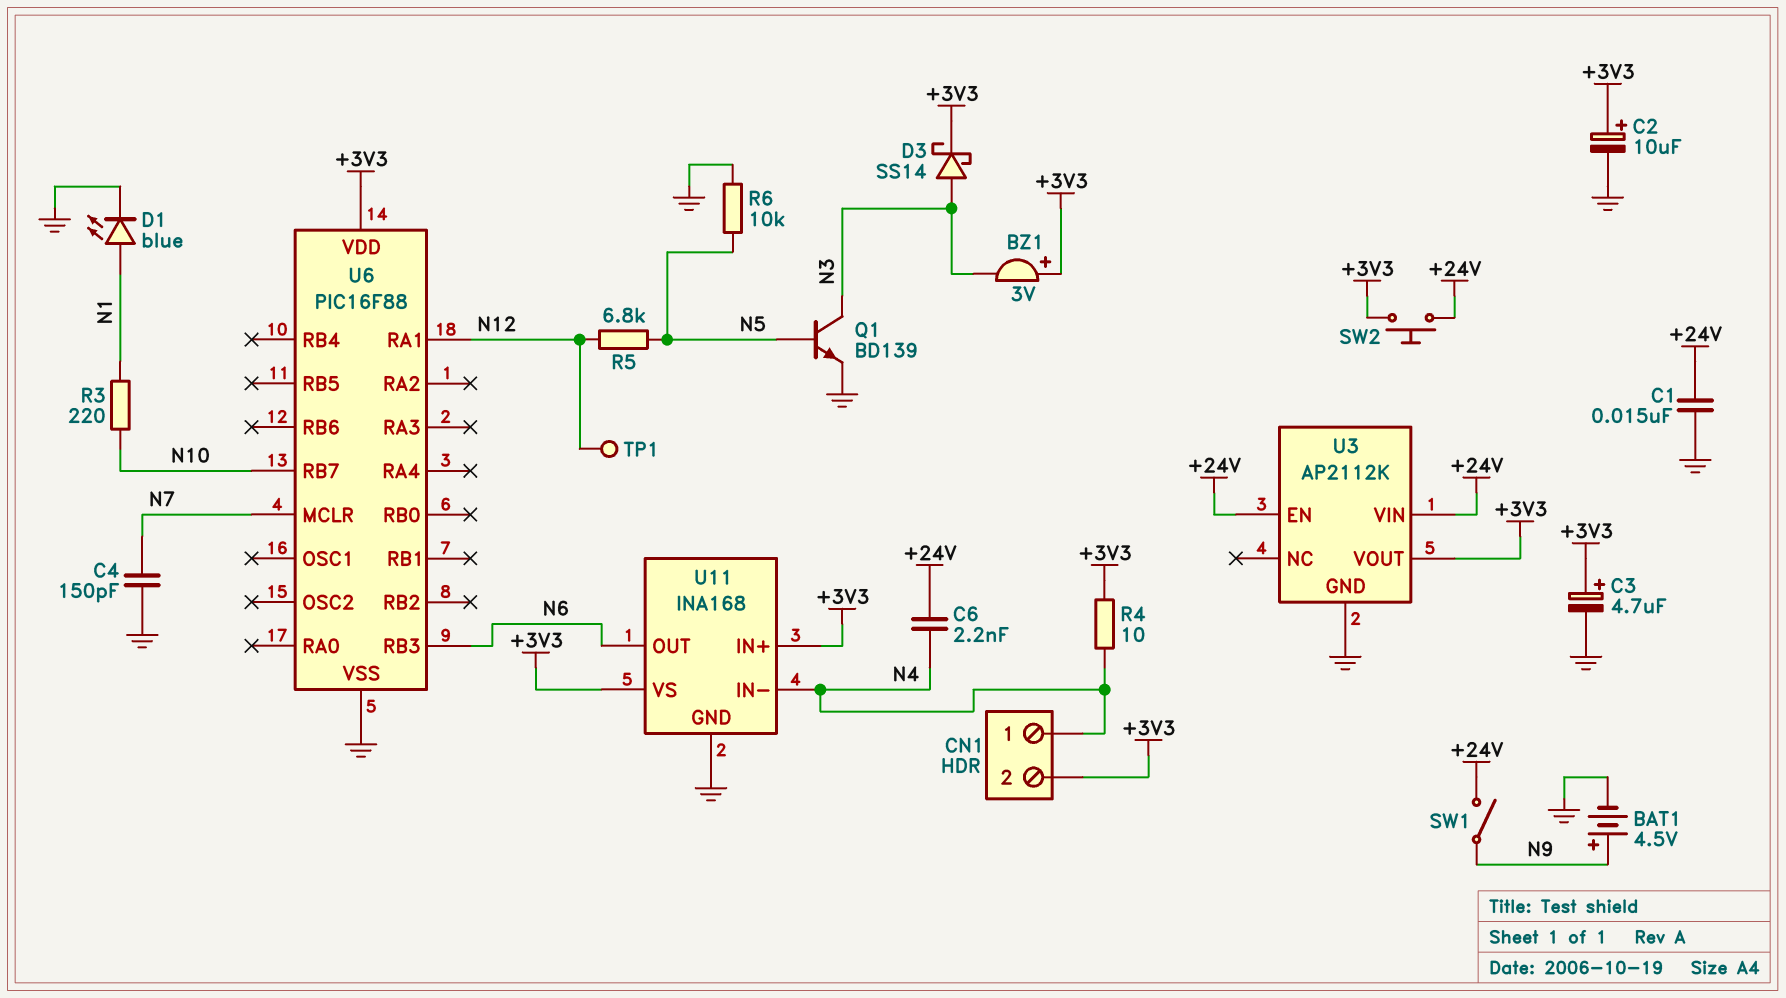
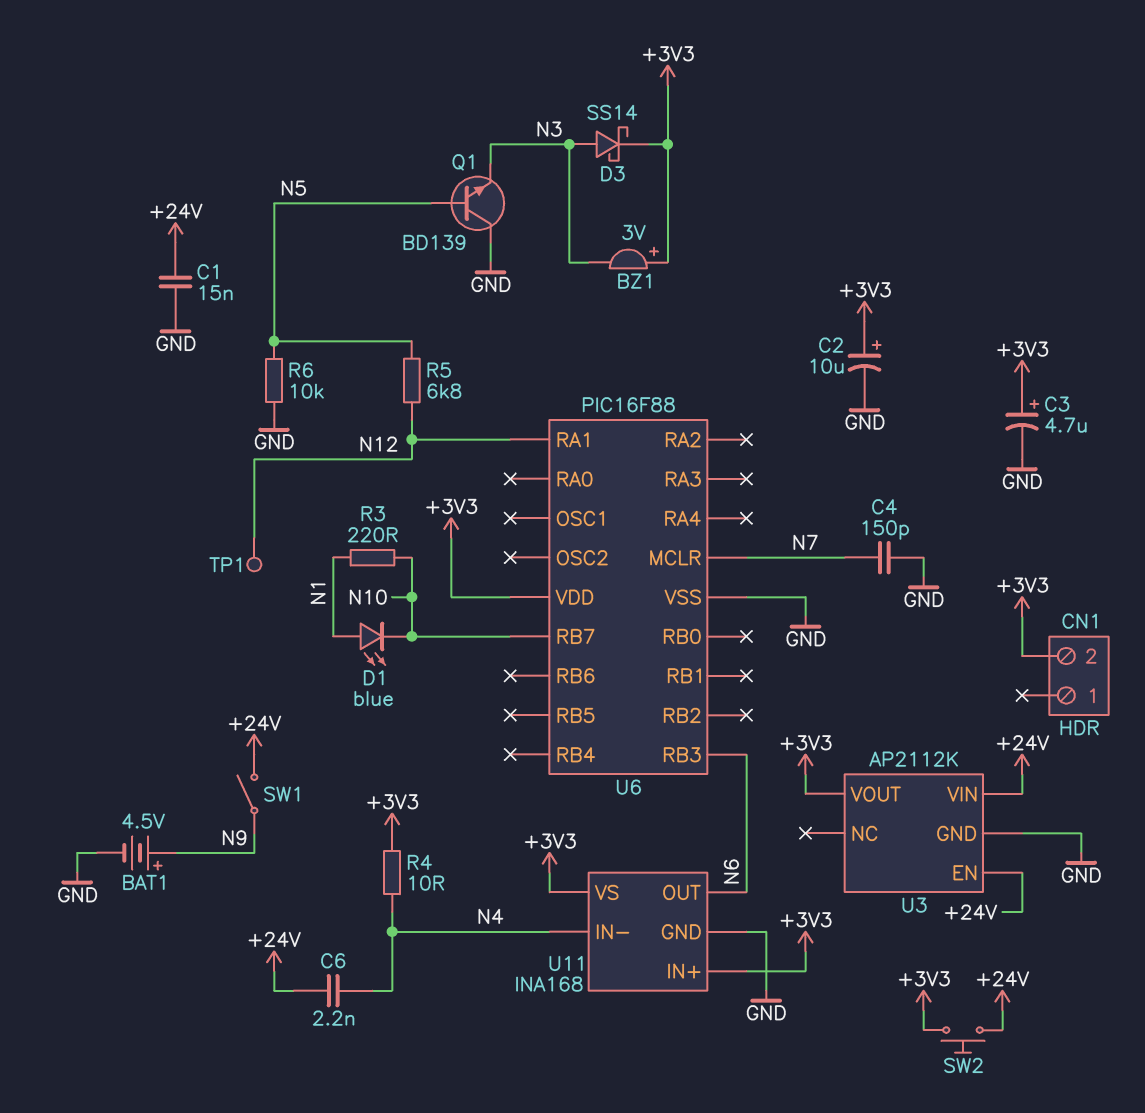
CN1 pin 1: N4 -> none
D1: LED blue (A N1, K GND) -> LED blue (A N1, K N10)
Q1: NPN BD139 (B N5, C N3, E GND) -> NPN BD139 (B N5, C GND, E N3)

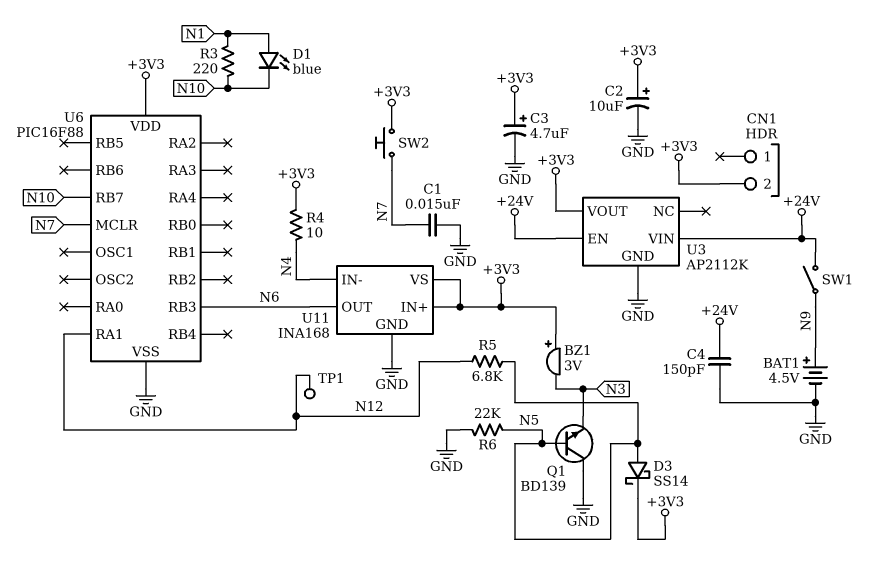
C1: 15nF (+24V, GND) -> 15nF (GND, N7)
C4: 150pF (GND, N7) -> 150pF (+24V, GND)
C6: 2.2nF (+24V, N4) -> none
D3: schottky SS14 (A N3, K +3V3) -> schottky SS14 (A N5, K +3V3)
R6: 10k (GND, N5) -> 22k (GND, N5)
SW2: button (+3V3, +24V) -> button (+3V3, N7)

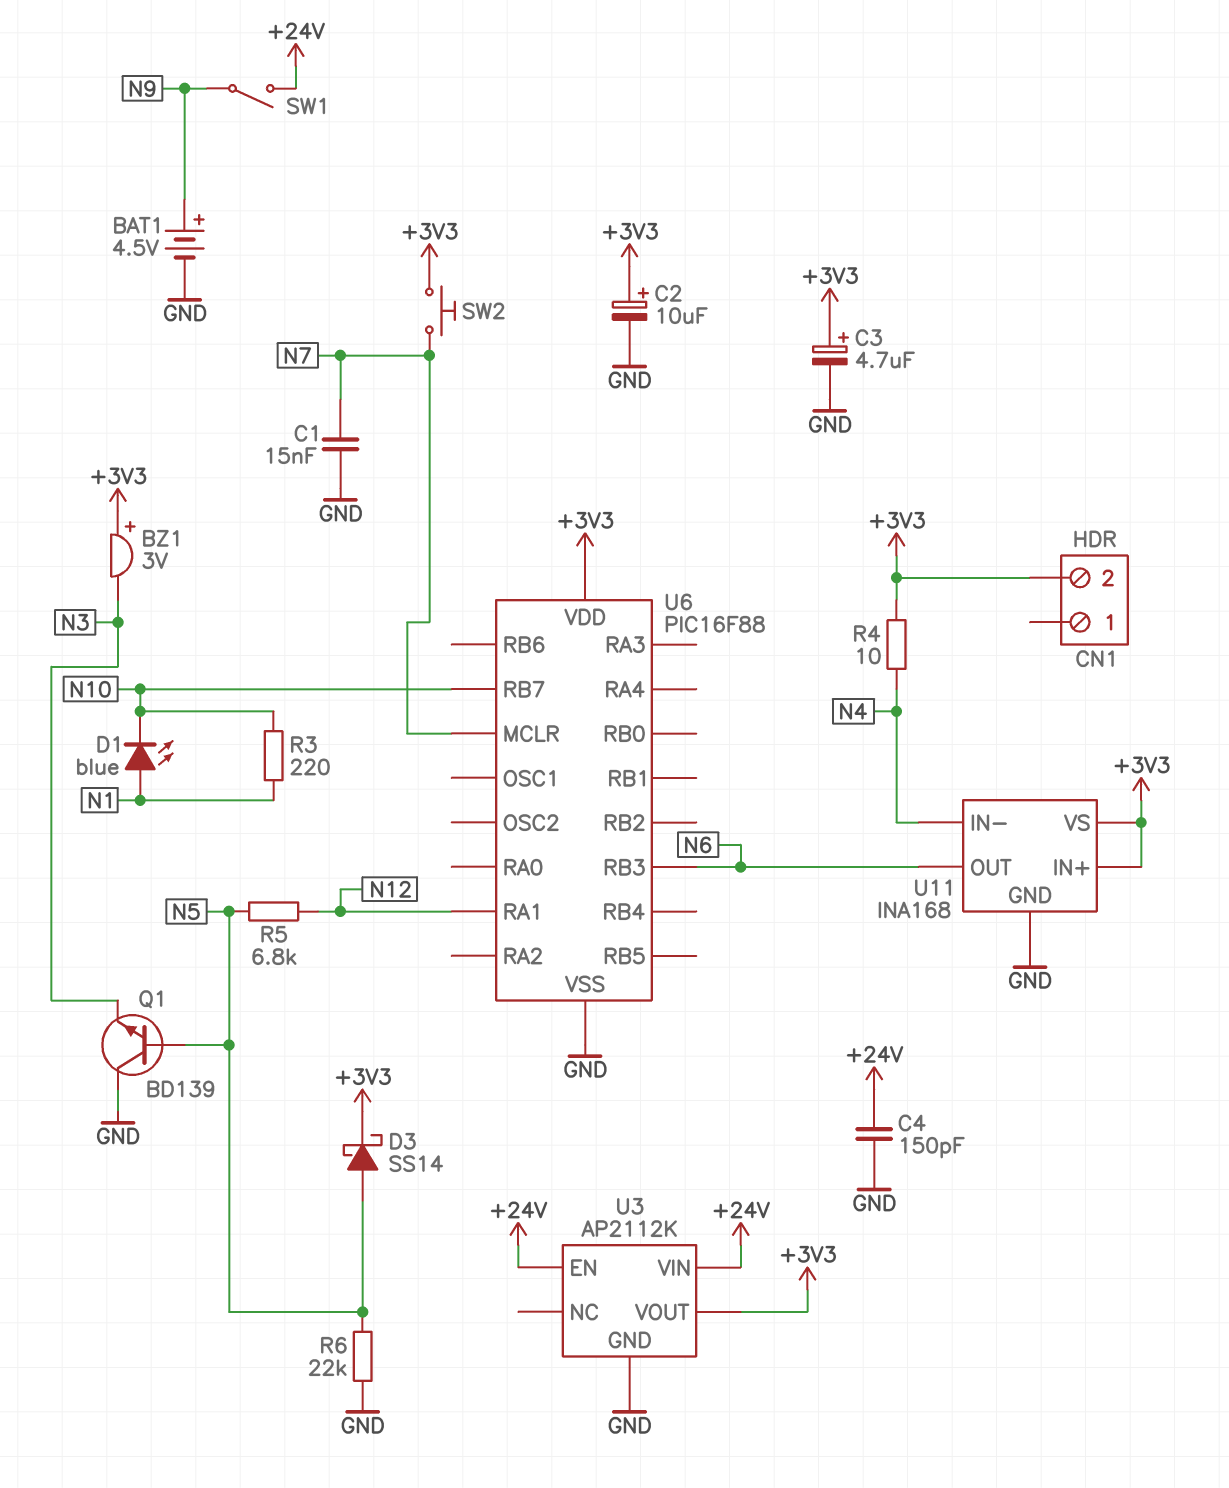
TP1: test point (N12) -> none

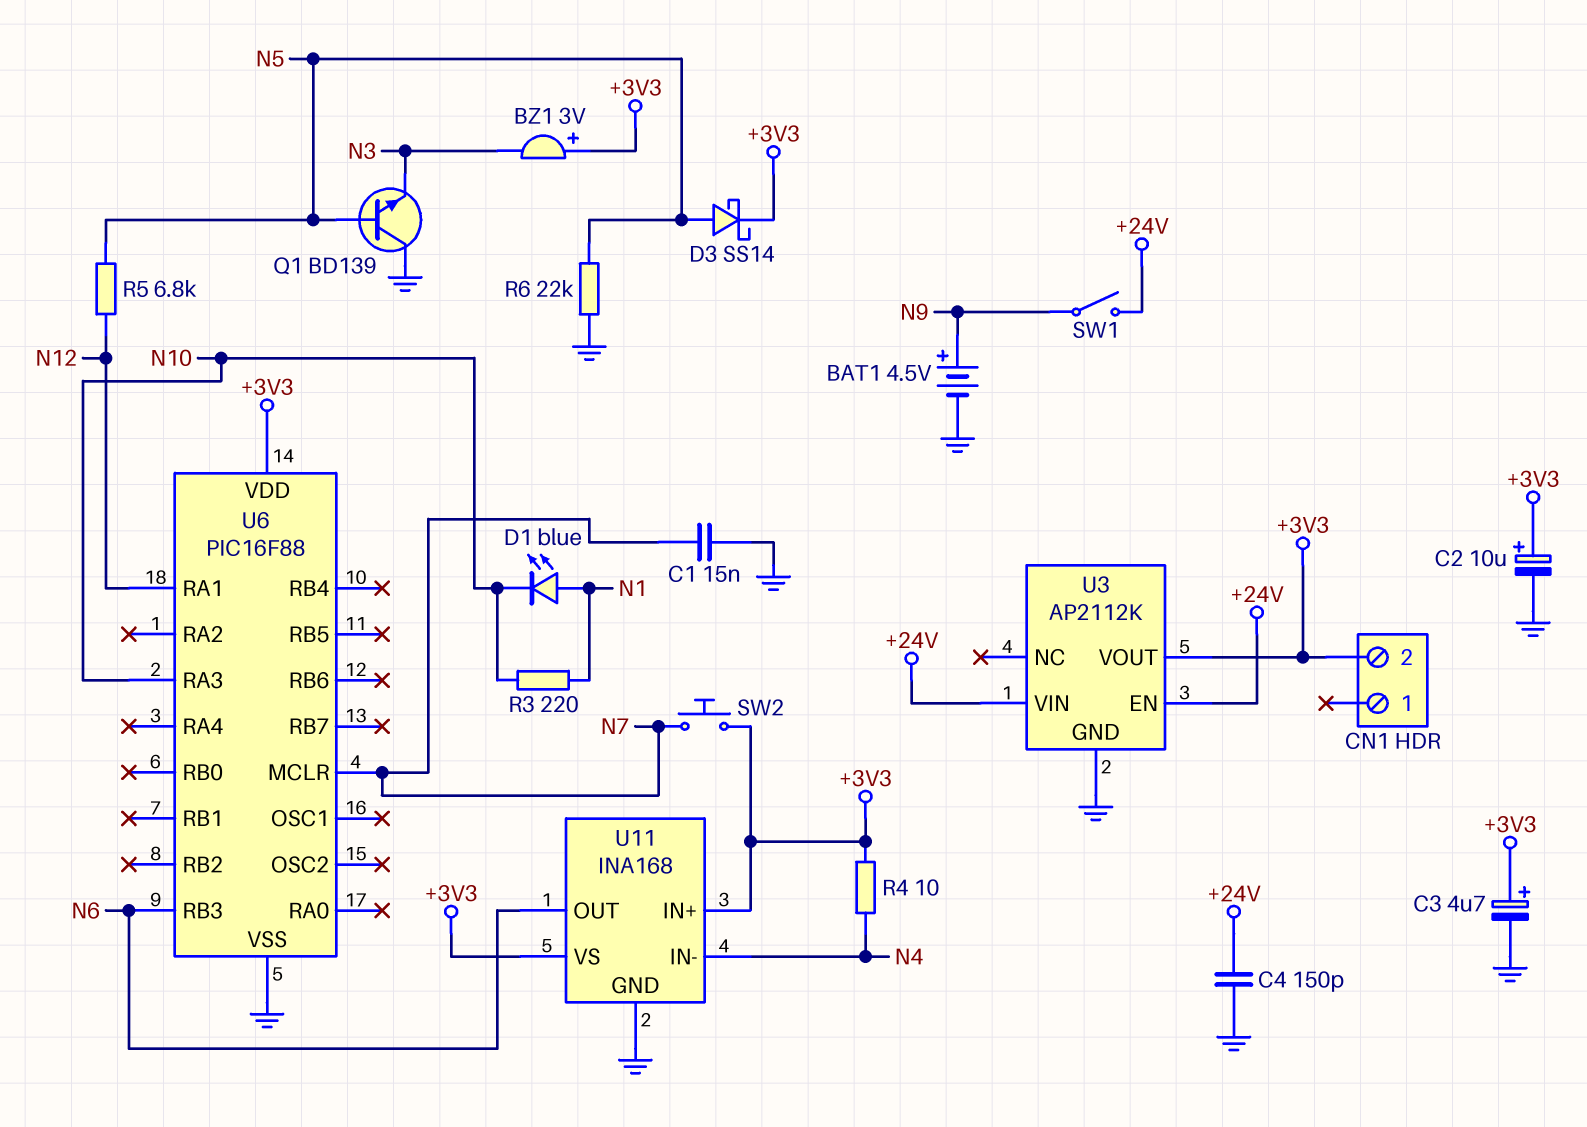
U6 pin RA3: none -> N10
U6 pin RB7: N10 -> none

